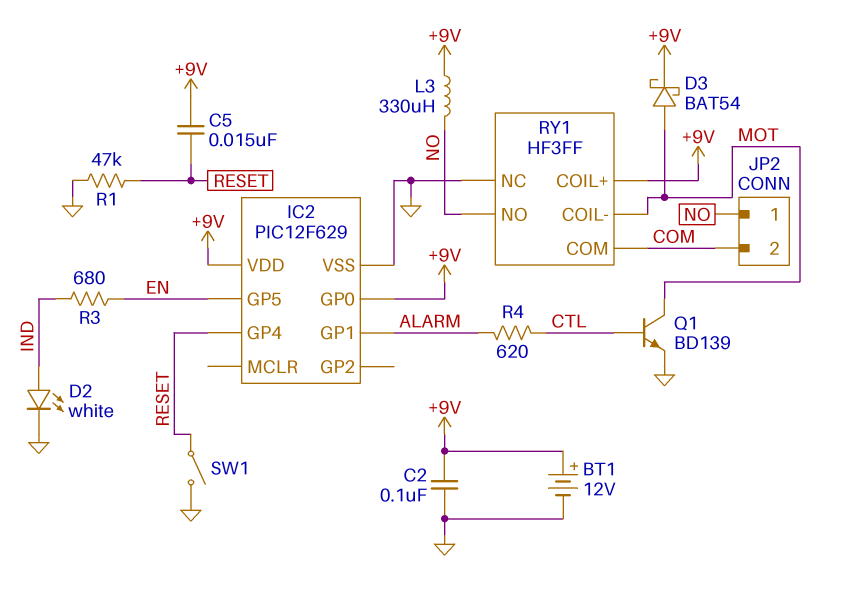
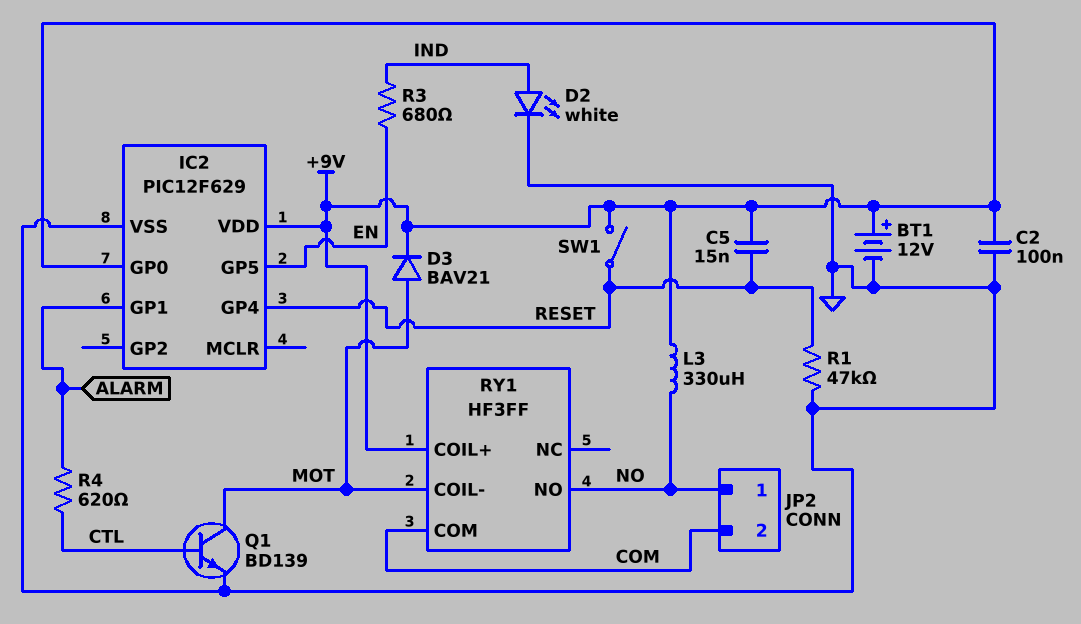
D3: schottky BAT54 (A MOT, K +9V) -> diode BAV21 (A MOT, K +9V)
RY1 pin NC: GND -> none
SW1: switch (GND, RESET) -> switch (+9V, RESET)

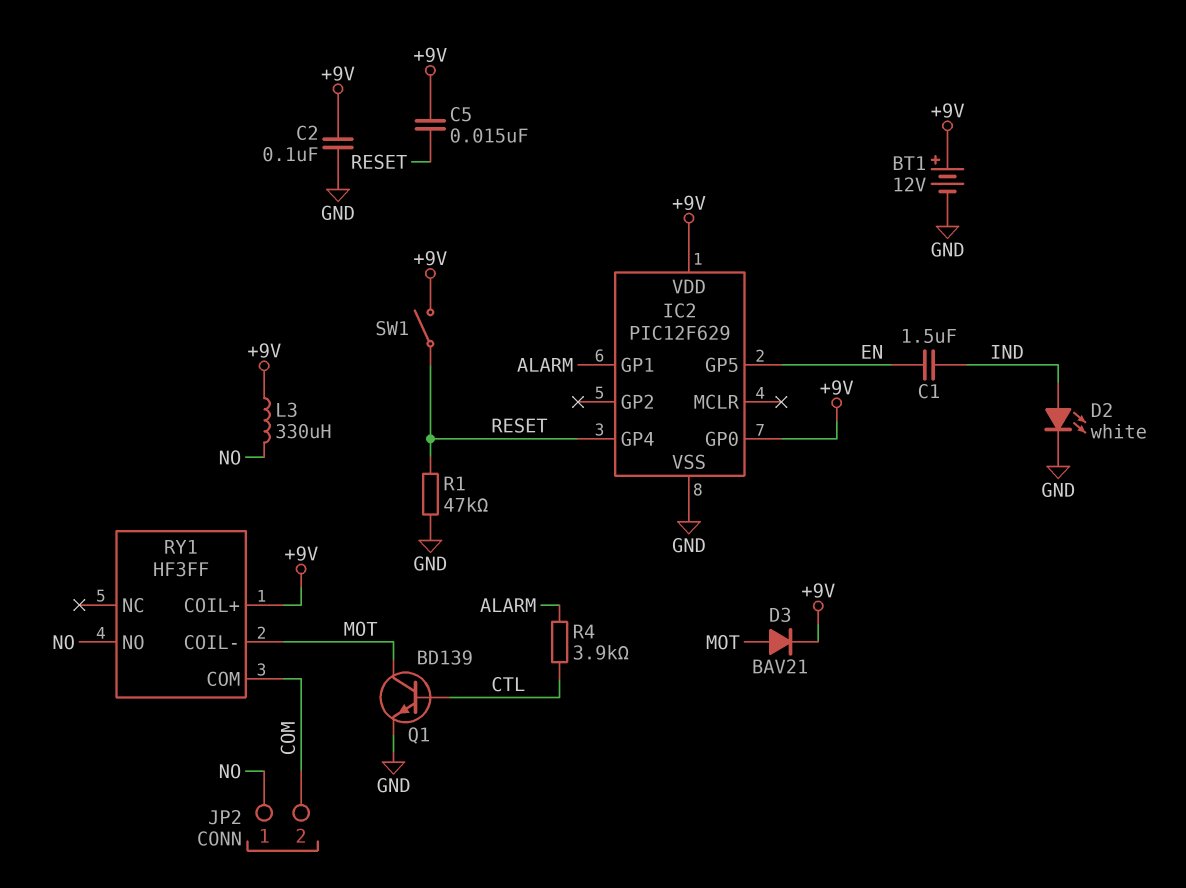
C1: none -> 1.5uF (EN, IND)
R3: 680 (EN, IND) -> none
R4: 620 (ALARM, CTL) -> 3.9k (ALARM, CTL)

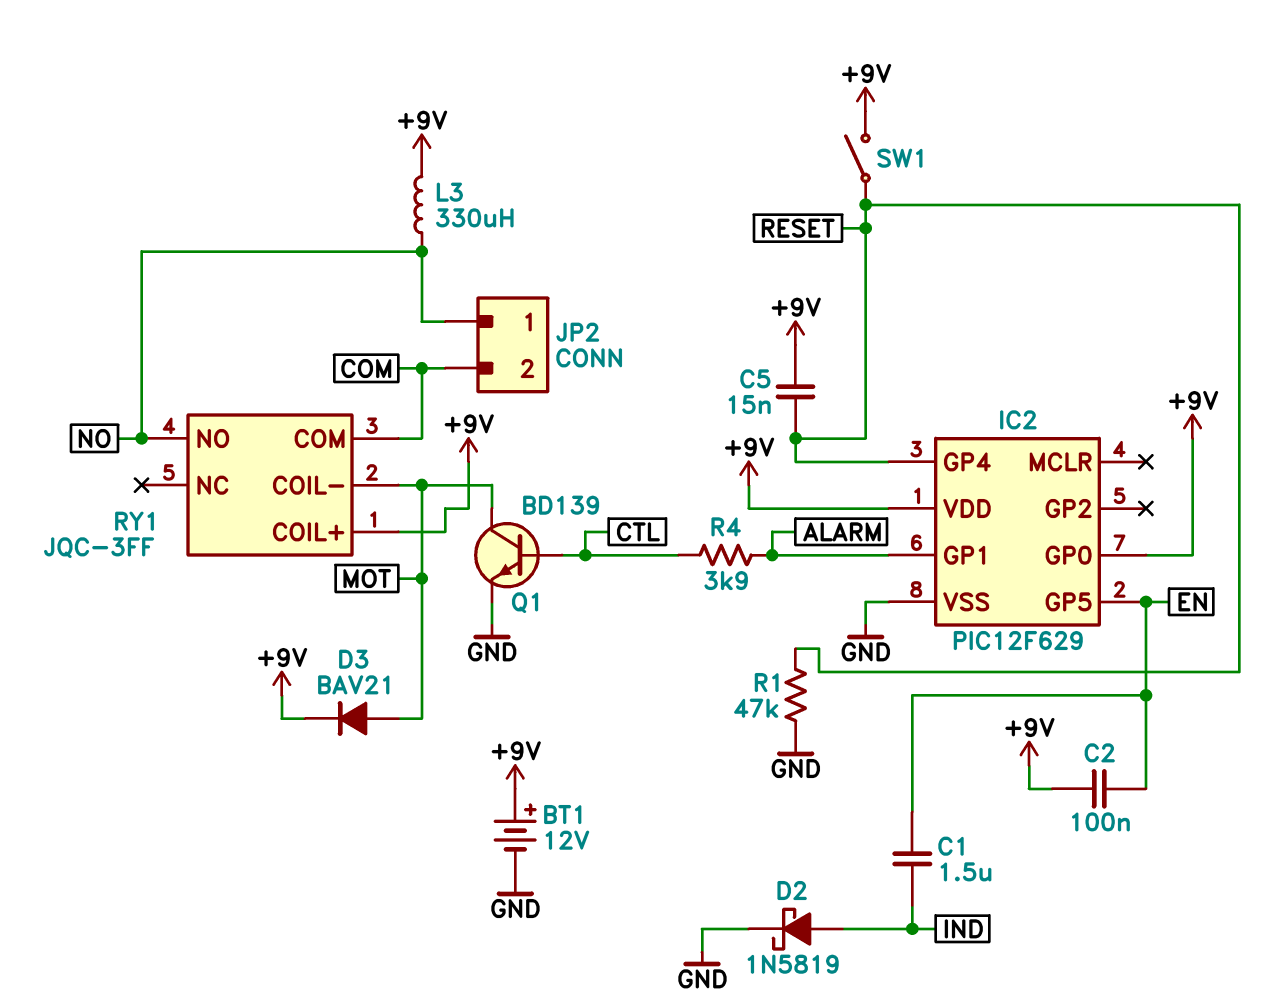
C2: 100nF (+9V, GND) -> 100nF (+9V, EN)
D2: LED white (A IND, K GND) -> schottky 1N5819 (A IND, K GND)
RY1: HF3FF -> JQC-3FF

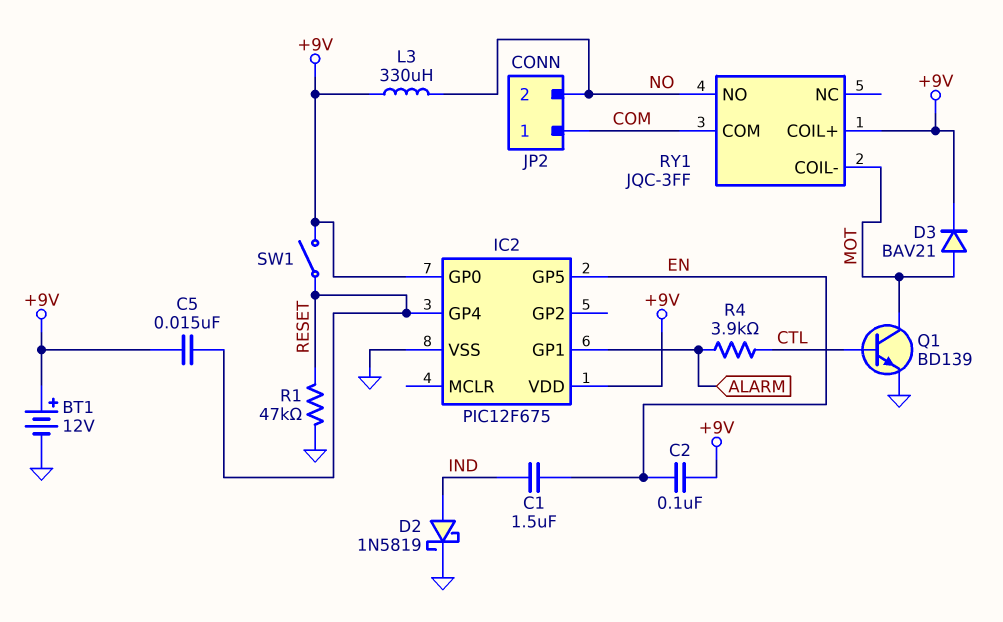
IC2: PIC12F629 -> PIC12F675
JP2 pin 1: NO -> COM
JP2 pin 2: COM -> NO

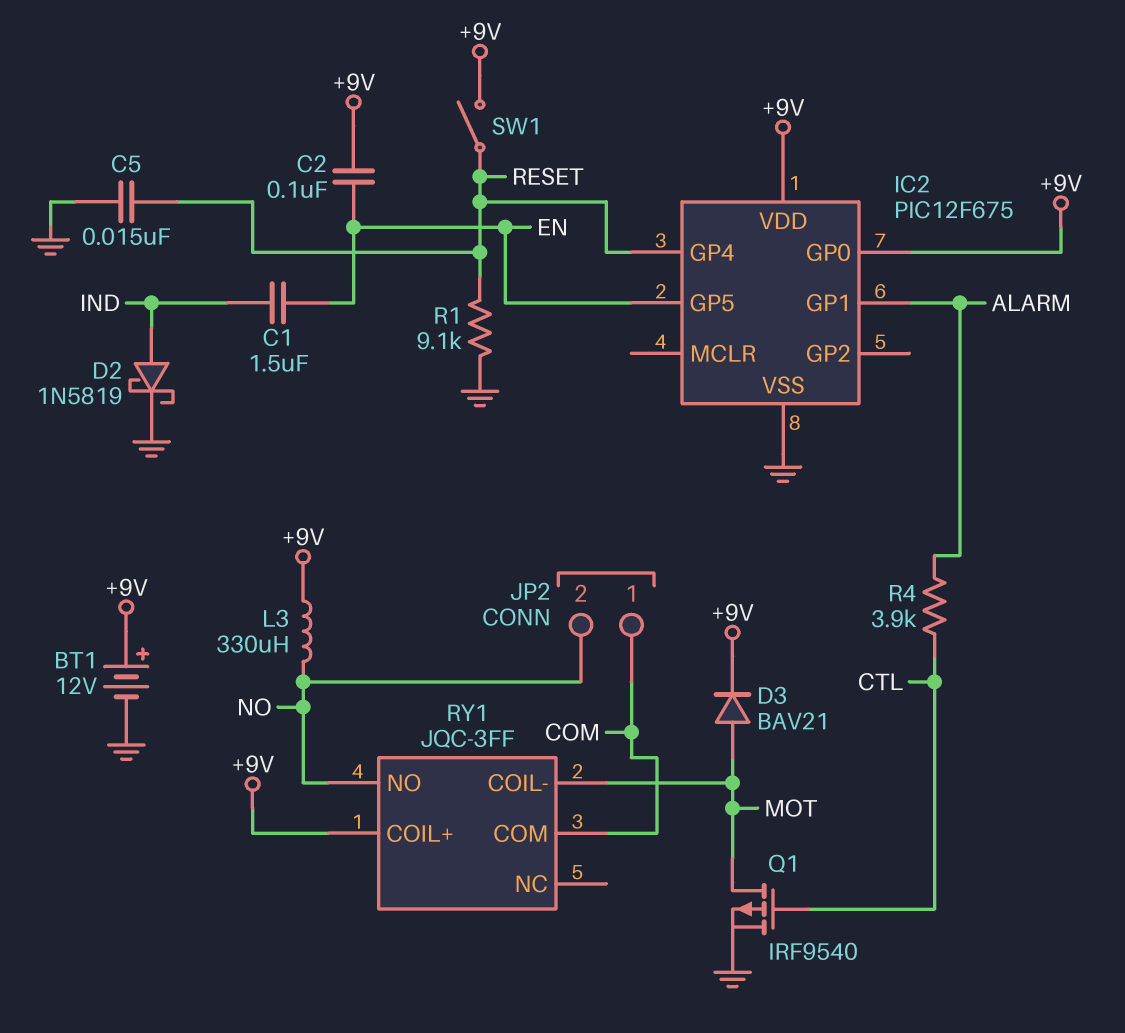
C5: 15nF (+9V, RESET) -> 15nF (GND, RESET)
Q1: NPN BD139 (B CTL, C MOT, E GND) -> PMOS IRF9540 (G CTL, D MOT, S GND)
R1: 47k (GND, RESET) -> 9.1k (GND, RESET)

